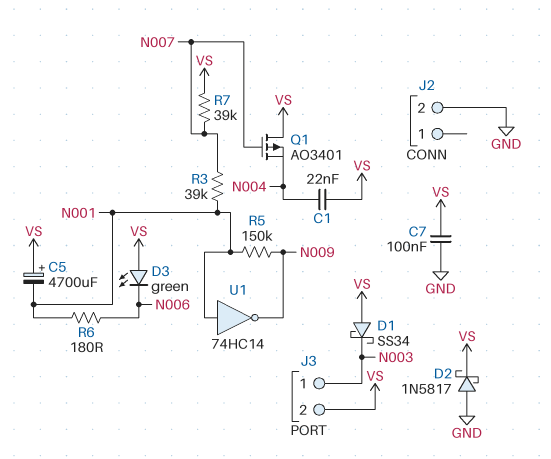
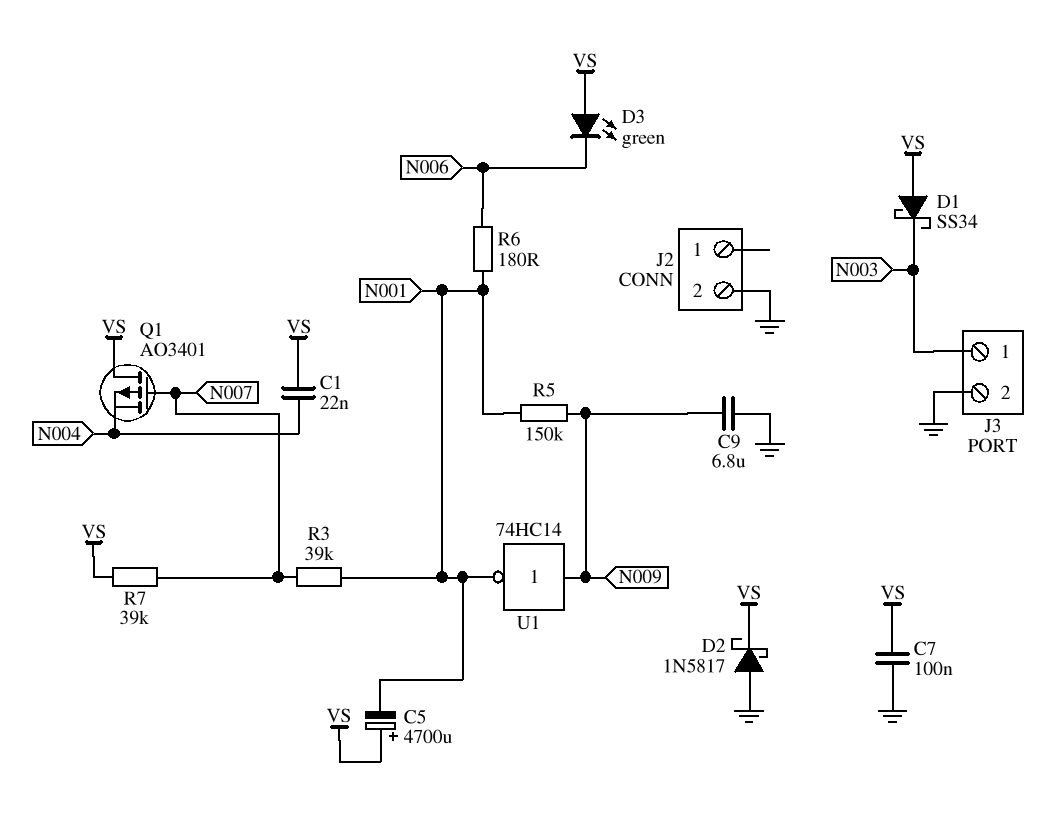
C9: none -> 6.8uF (GND, N009)
J3 pin 2: VS -> GND
U1: NOT 74HC14 (in N001, out N009) -> NOT 74HC14 (in N009, out N001)

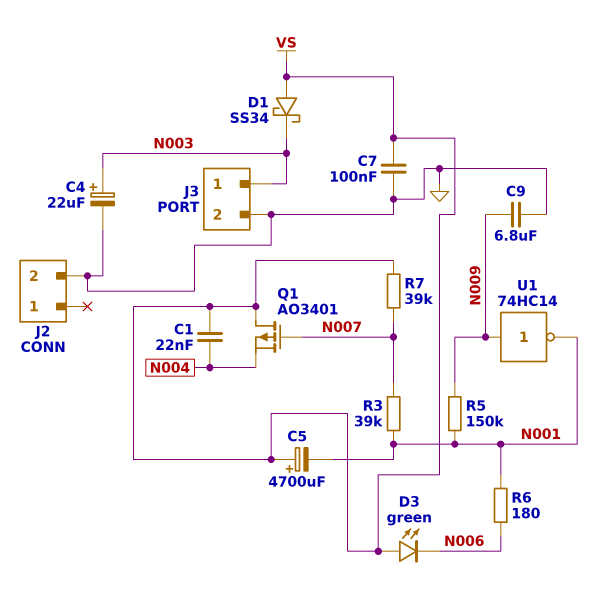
C4: none -> 22uF (plus N003, minus GND)
D2: schottky 1N5817 (A GND, K VS) -> none

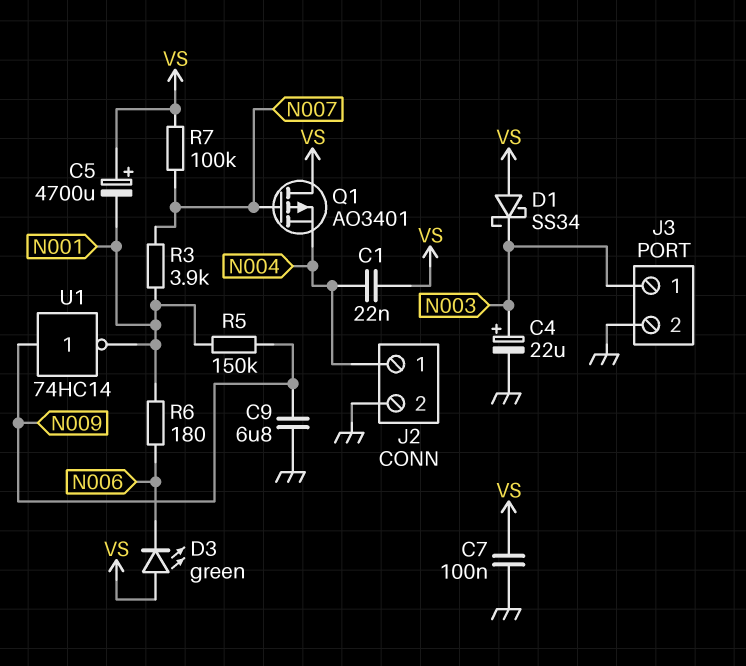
J2 pin 1: none -> N004
R3: 39k (N001, N007) -> 3.9k (N001, N007)
R7: 39k (N007, VS) -> 100k (N007, VS)

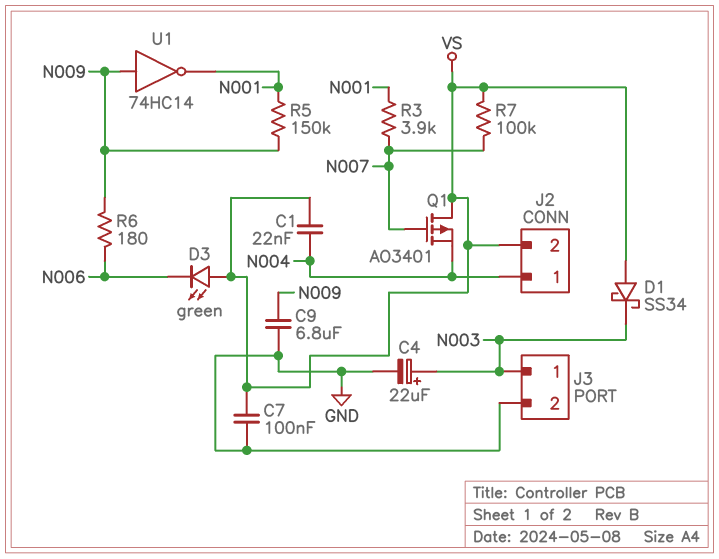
C5: 4700uF (plus VS, minus N001) -> none
J2 pin 2: GND -> VS
R6: 180 (N001, N006) -> 180 (N006, N009)

